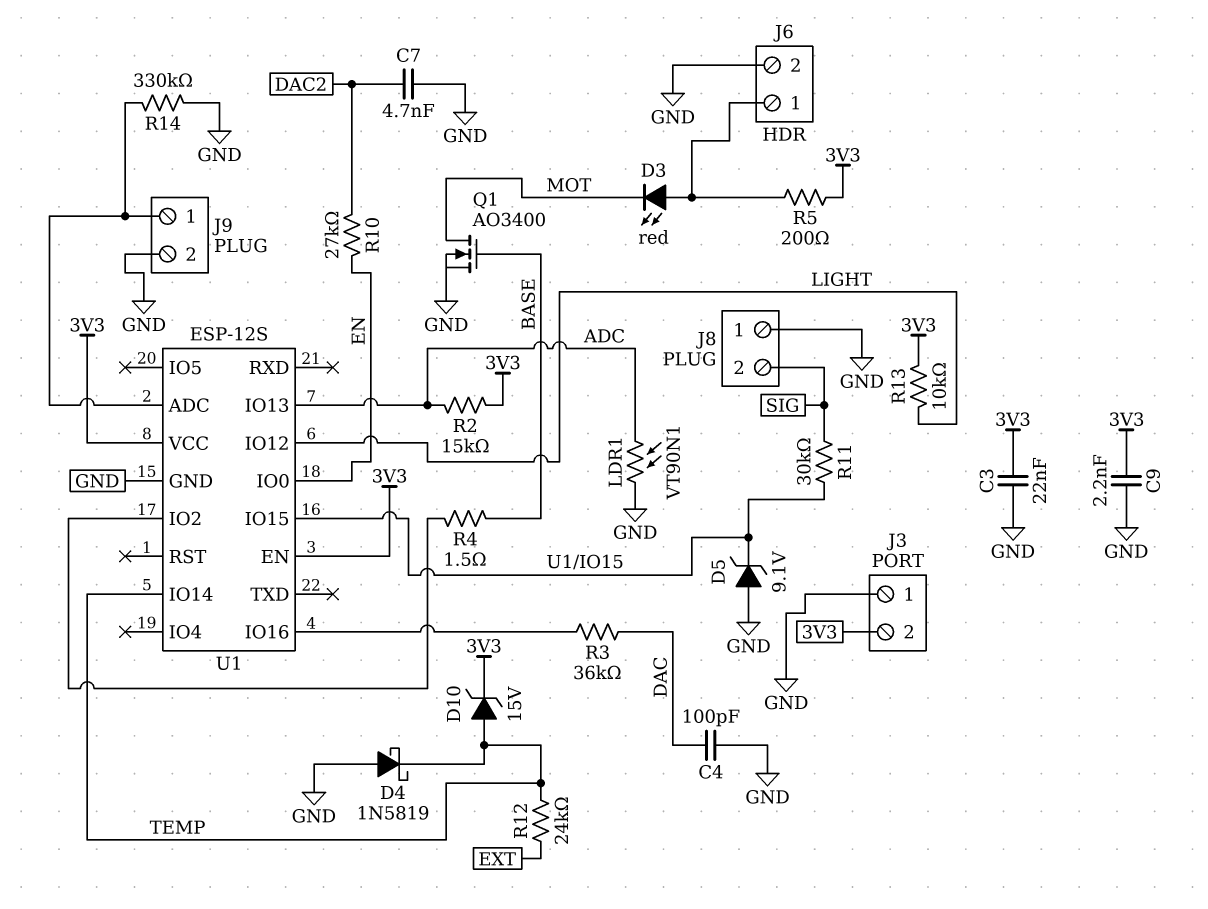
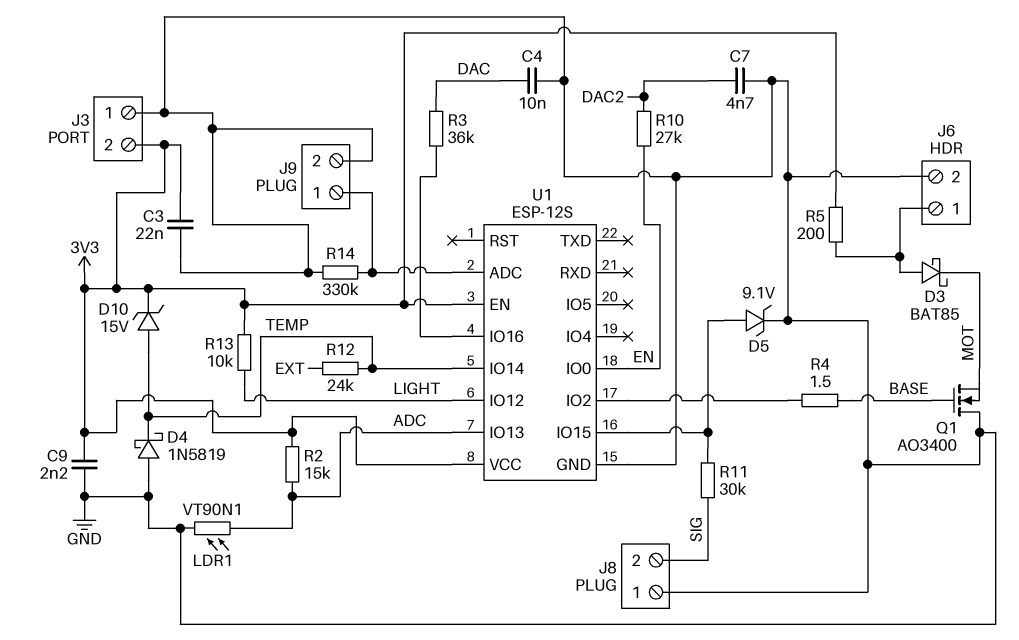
C4: 100pF (DAC, GND) -> 10nF (DAC, GND)
D3: LED red (A J6/1, K MOT) -> schottky BAT85 (A J6/1, K MOT)
D5: zener 9.1V (A GND, K U1/IO15) -> zener 9.1V (A U1/IO15, K GND)
Q1: NMOS AO3400 (G BASE, D MOT, S GND) -> NMOS AO3400 (G BASE, D GND, S MOT)

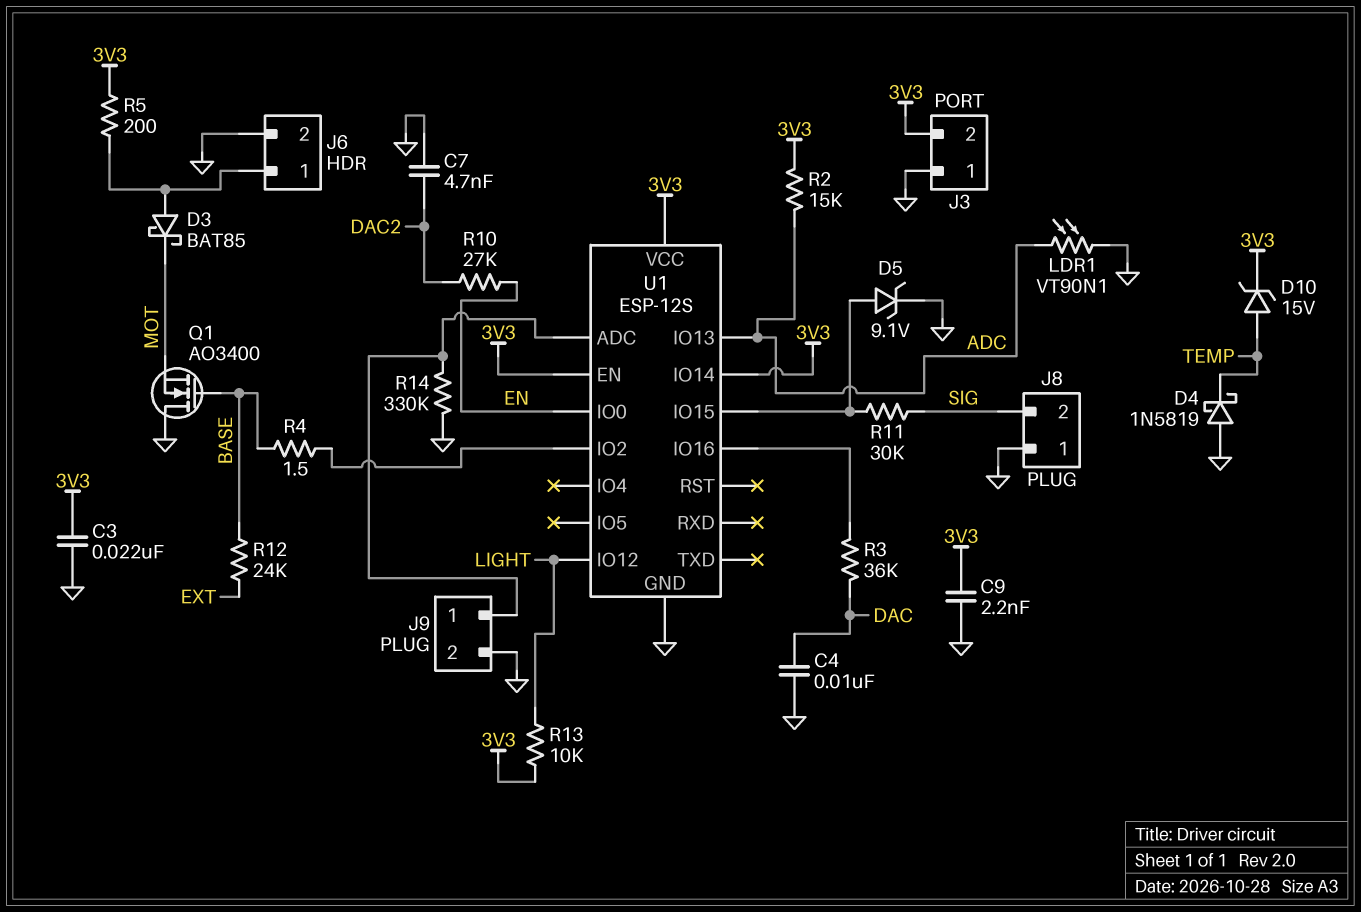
R12: 24k (EXT, TEMP) -> 24k (BASE, EXT)
U1 pin IO14: TEMP -> 3V3

